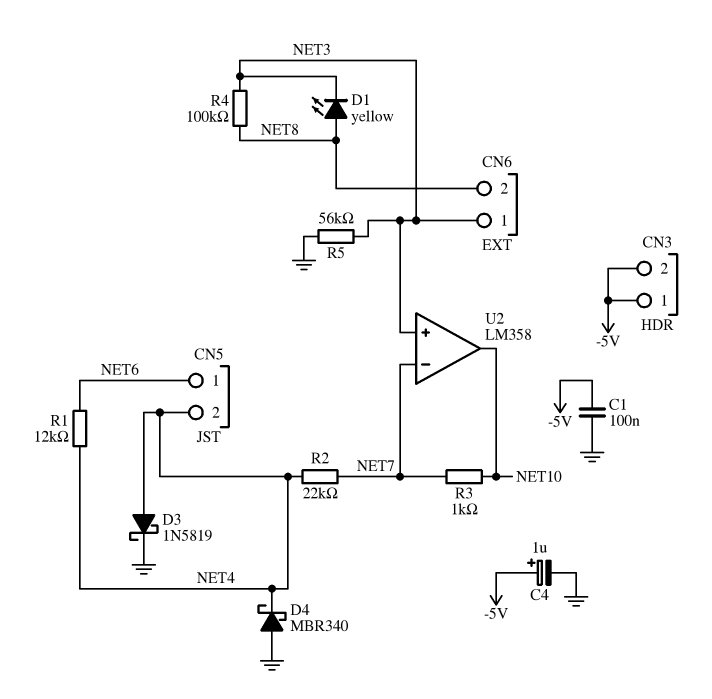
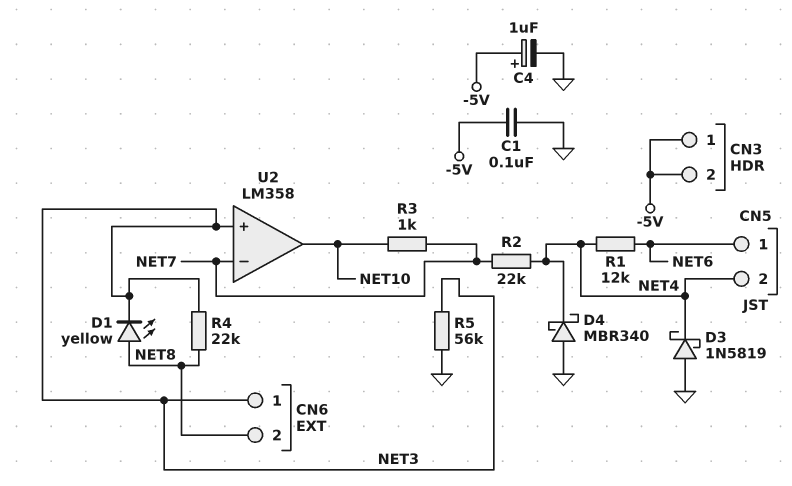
D3: schottky 1N5819 (A NET4, K GND) -> schottky 1N5819 (A GND, K NET4)
R4: 100k (NET3, NET8) -> 22k (NET3, NET8)

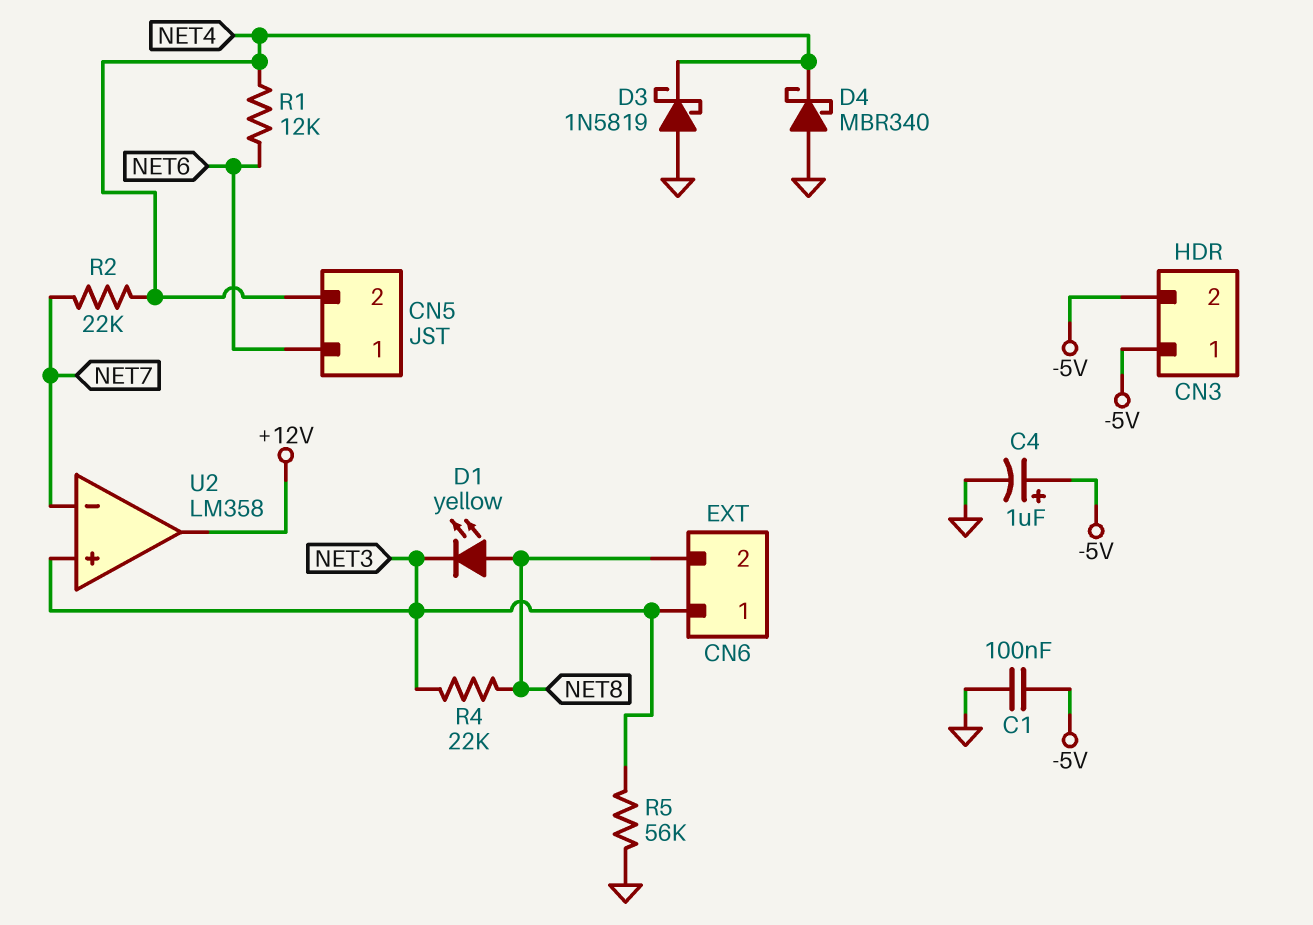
R3: 1k (NET7, NET10) -> none
U2 pin out: NET10 -> +12V

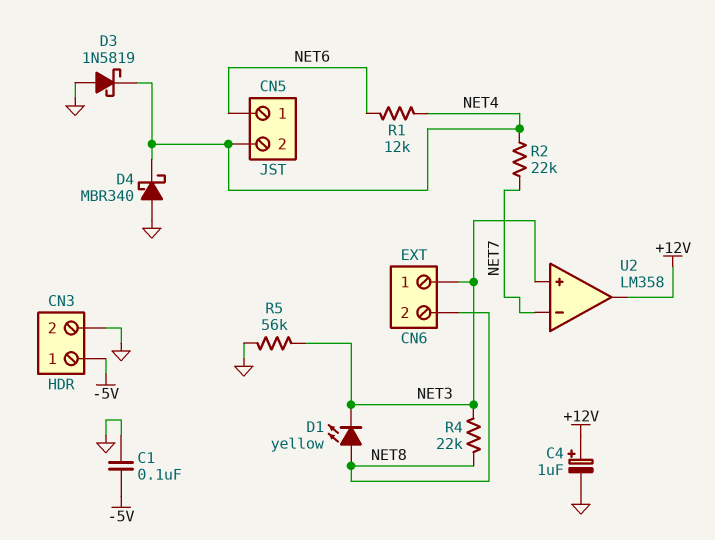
C4: 1uF (plus -5V, minus GND) -> 1uF (plus +12V, minus GND)
CN3 pin 2: -5V -> GND

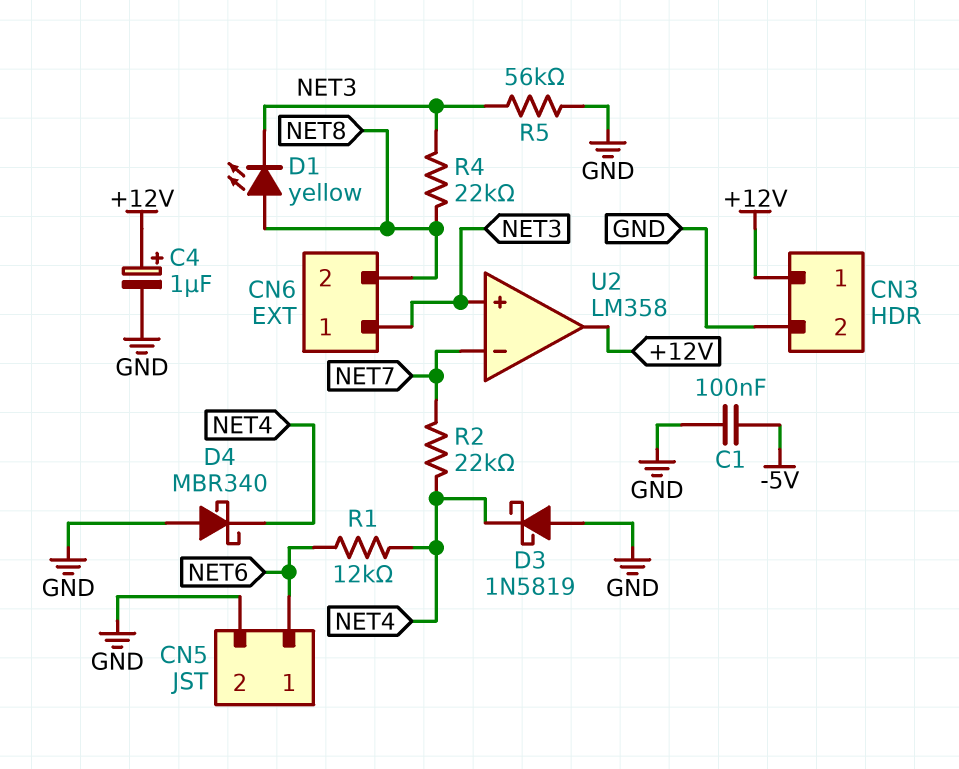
CN3 pin 1: -5V -> +12V
CN5 pin 2: NET4 -> GND

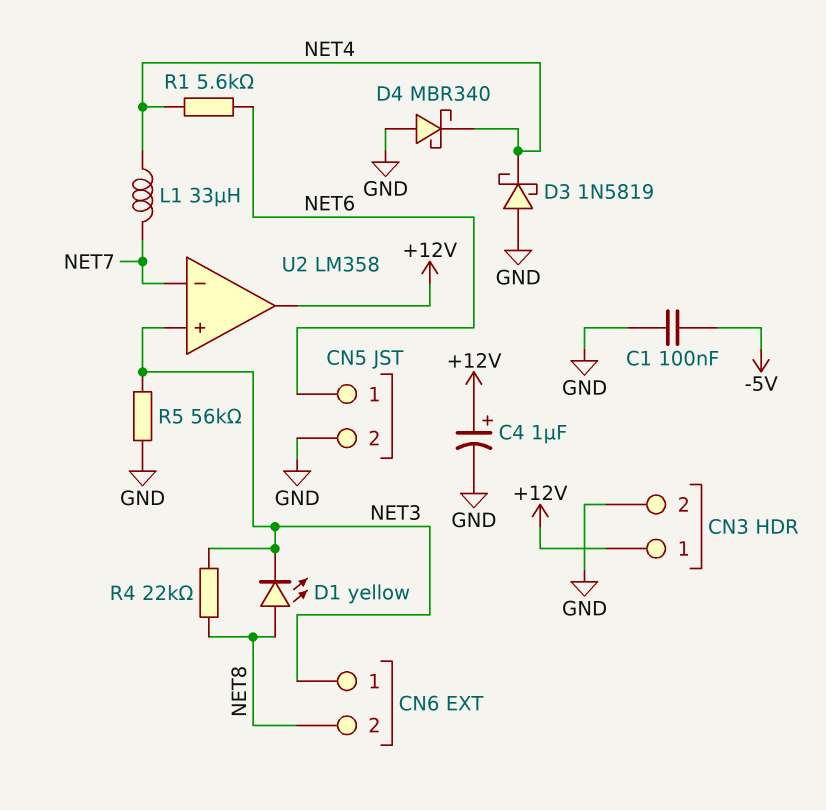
L1: none -> 33uH (NET4, NET7)
R1: 12k (NET4, NET6) -> 5.6k (NET4, NET6)
R2: 22k (NET4, NET7) -> none

